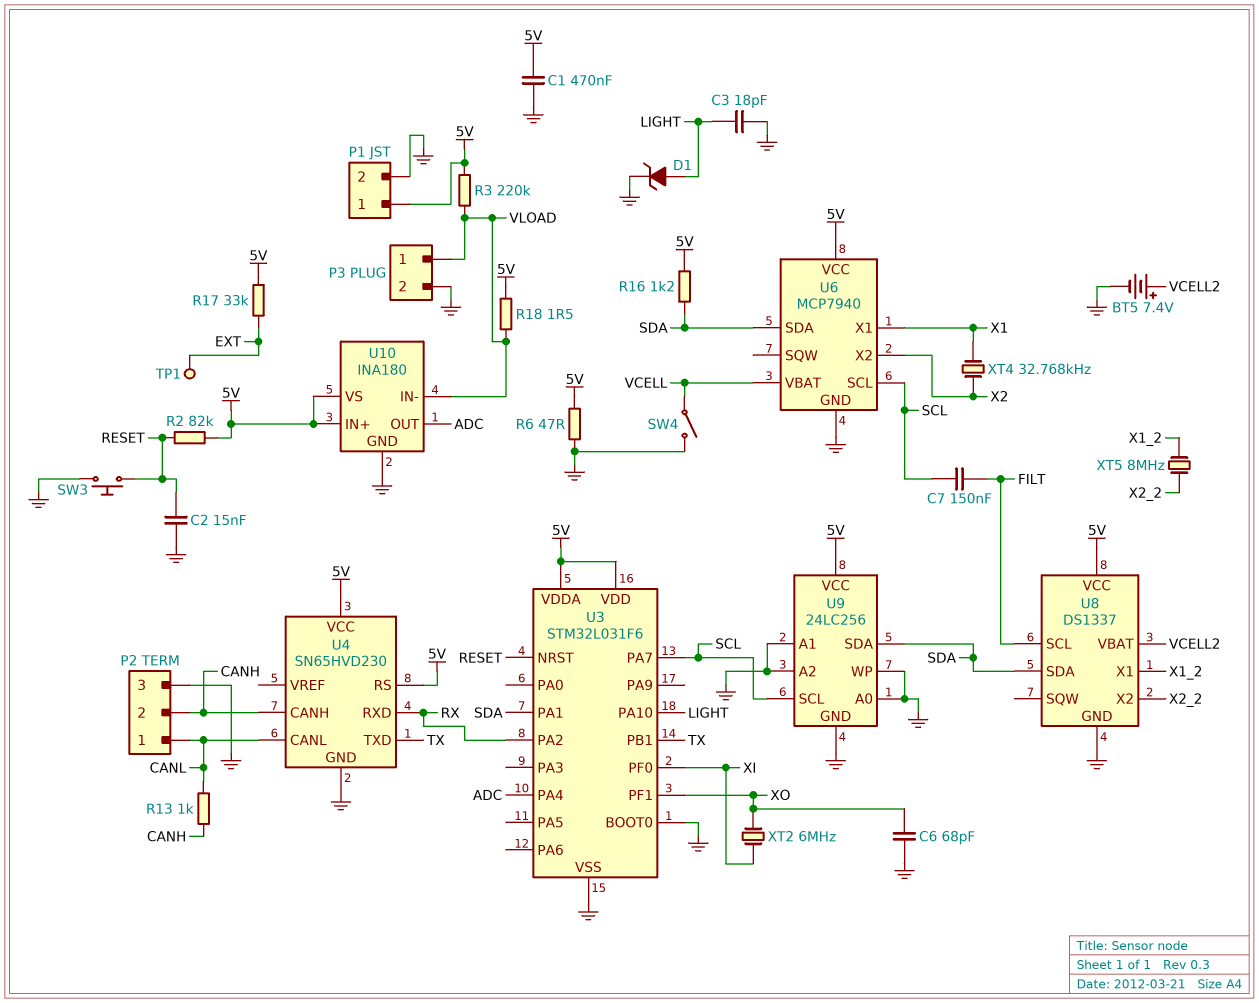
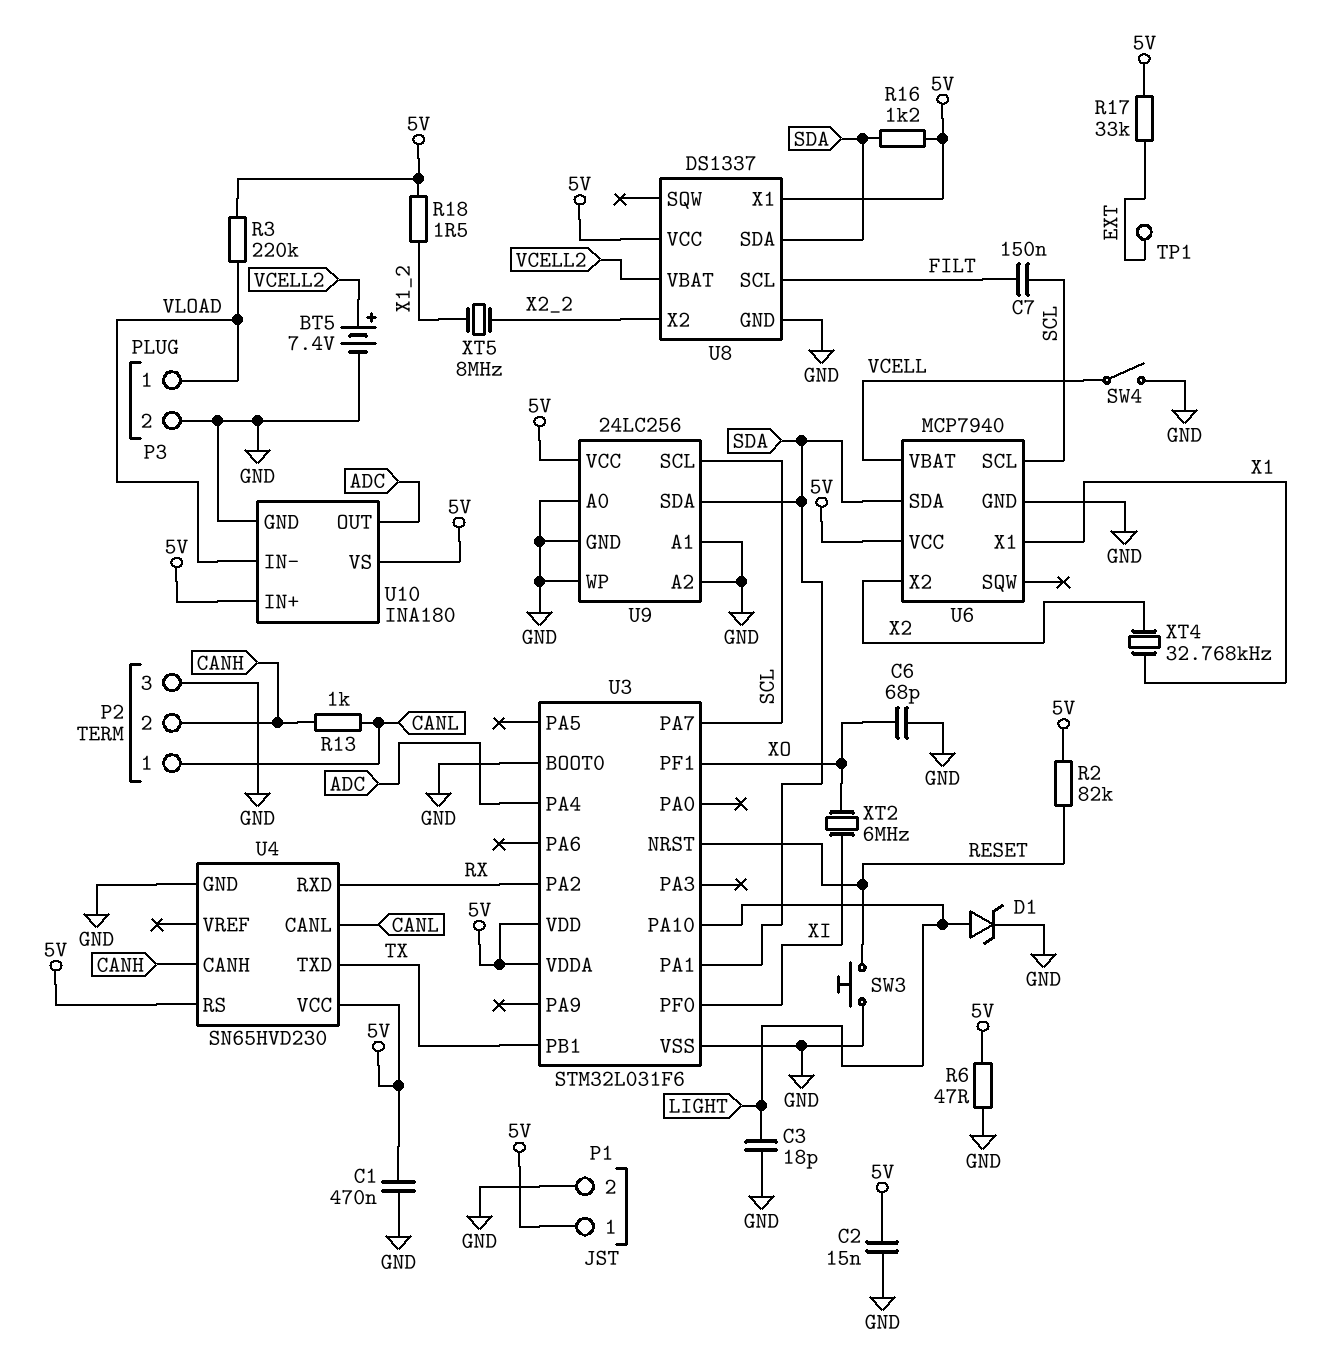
C2: 15nF (GND, RESET) -> 15nF (5V, GND)
R18: 1.5 (5V, VLOAD) -> 1.5 (5V, X1_2)
U8 pin X1: X1_2 -> 5V

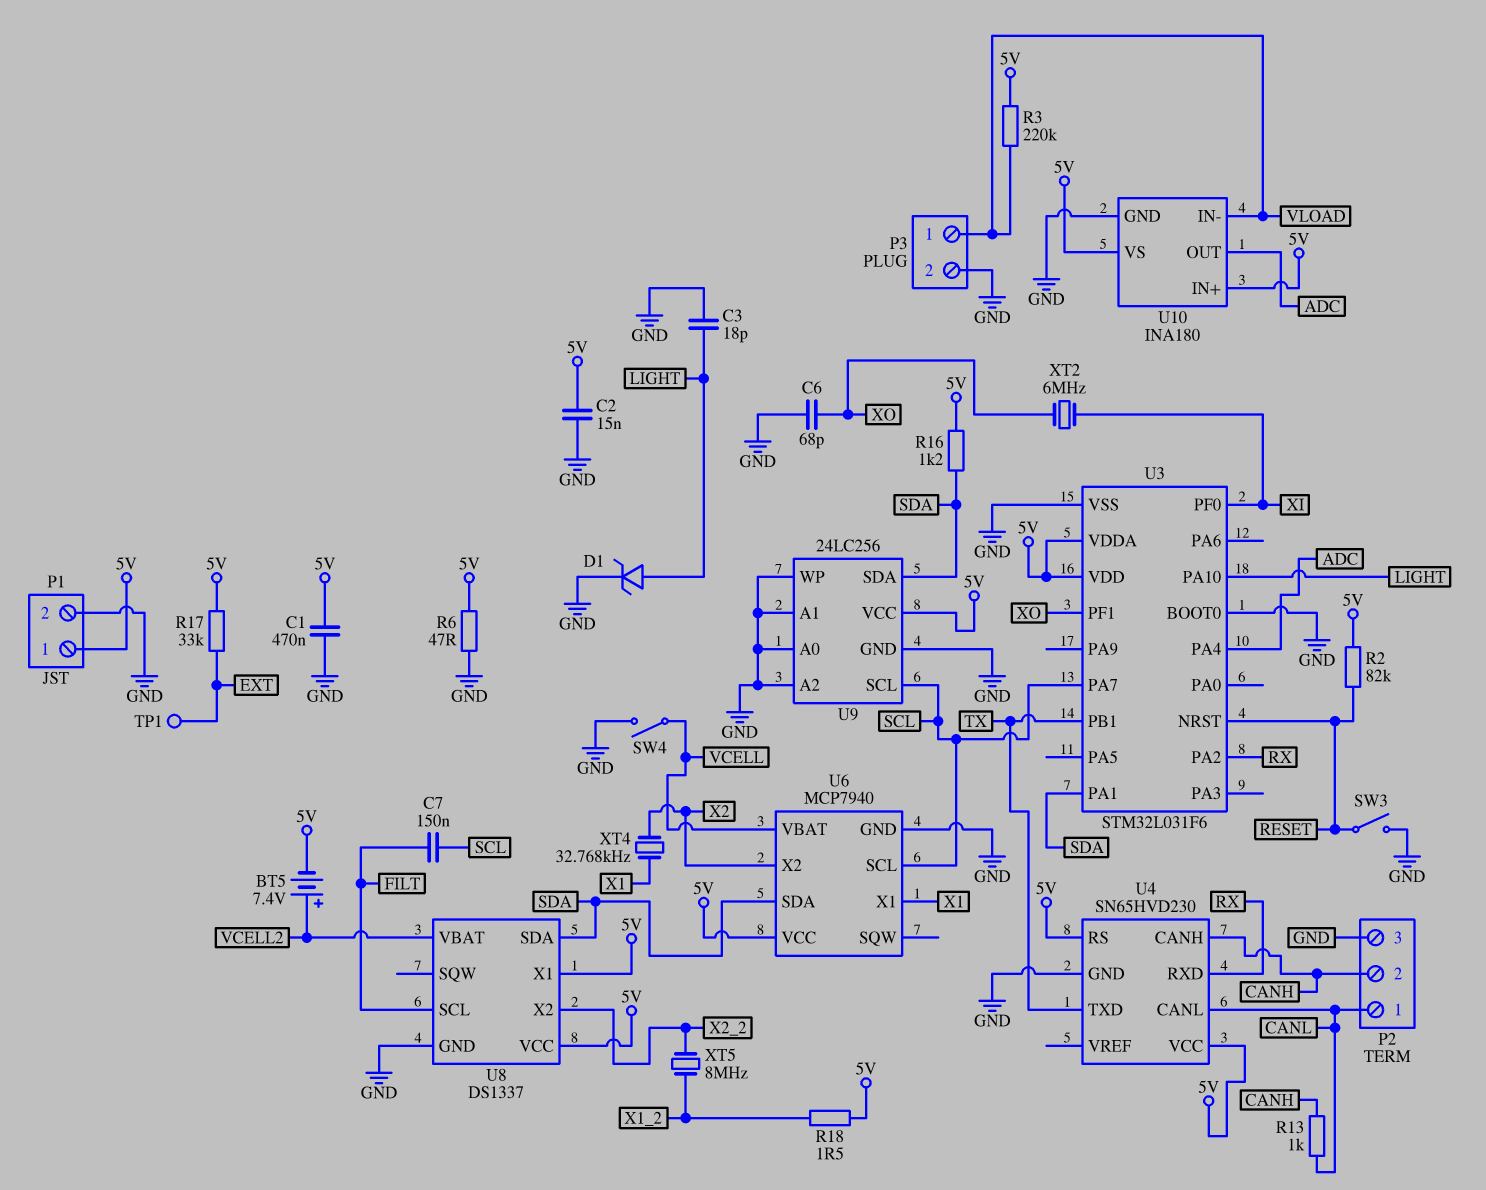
BT5: 7.4V (plus VCELL2, minus GND) -> 7.4V (plus VCELL2, minus 5V)
SW3: button (GND, RESET) -> switch (GND, RESET)

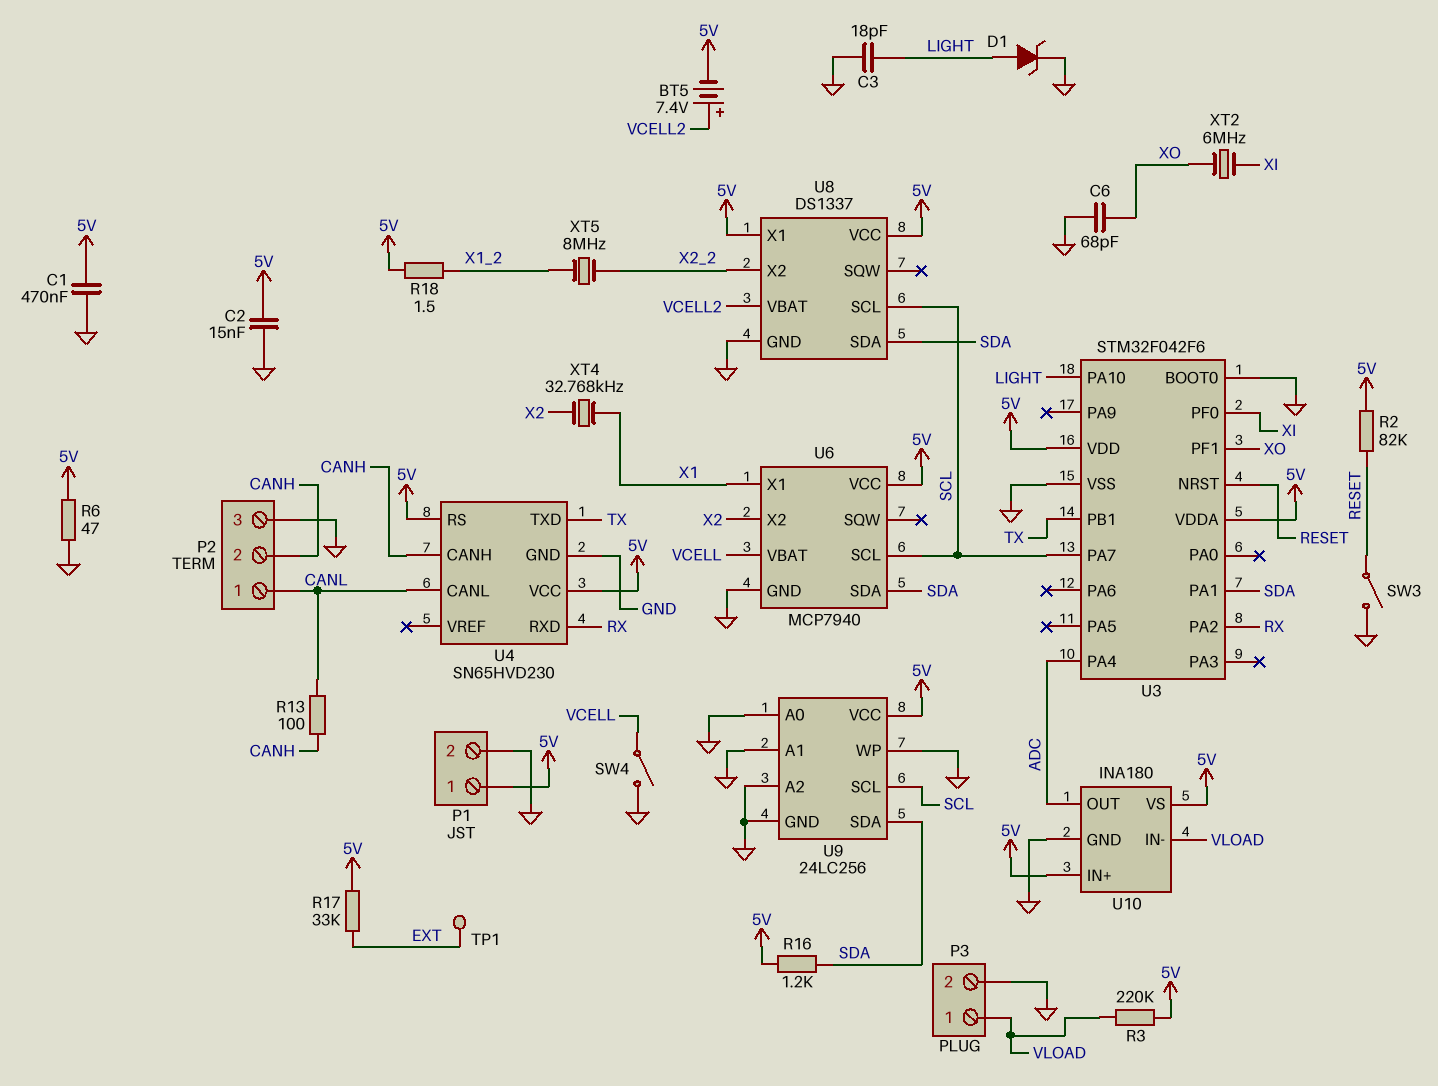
C7: 150nF (FILT, SCL) -> none
R13: 1k (CANH, CANL) -> 100 (CANH, CANL)
U3: STM32L031F6 -> STM32F042F6
U8 pin SCL: FILT -> SCL

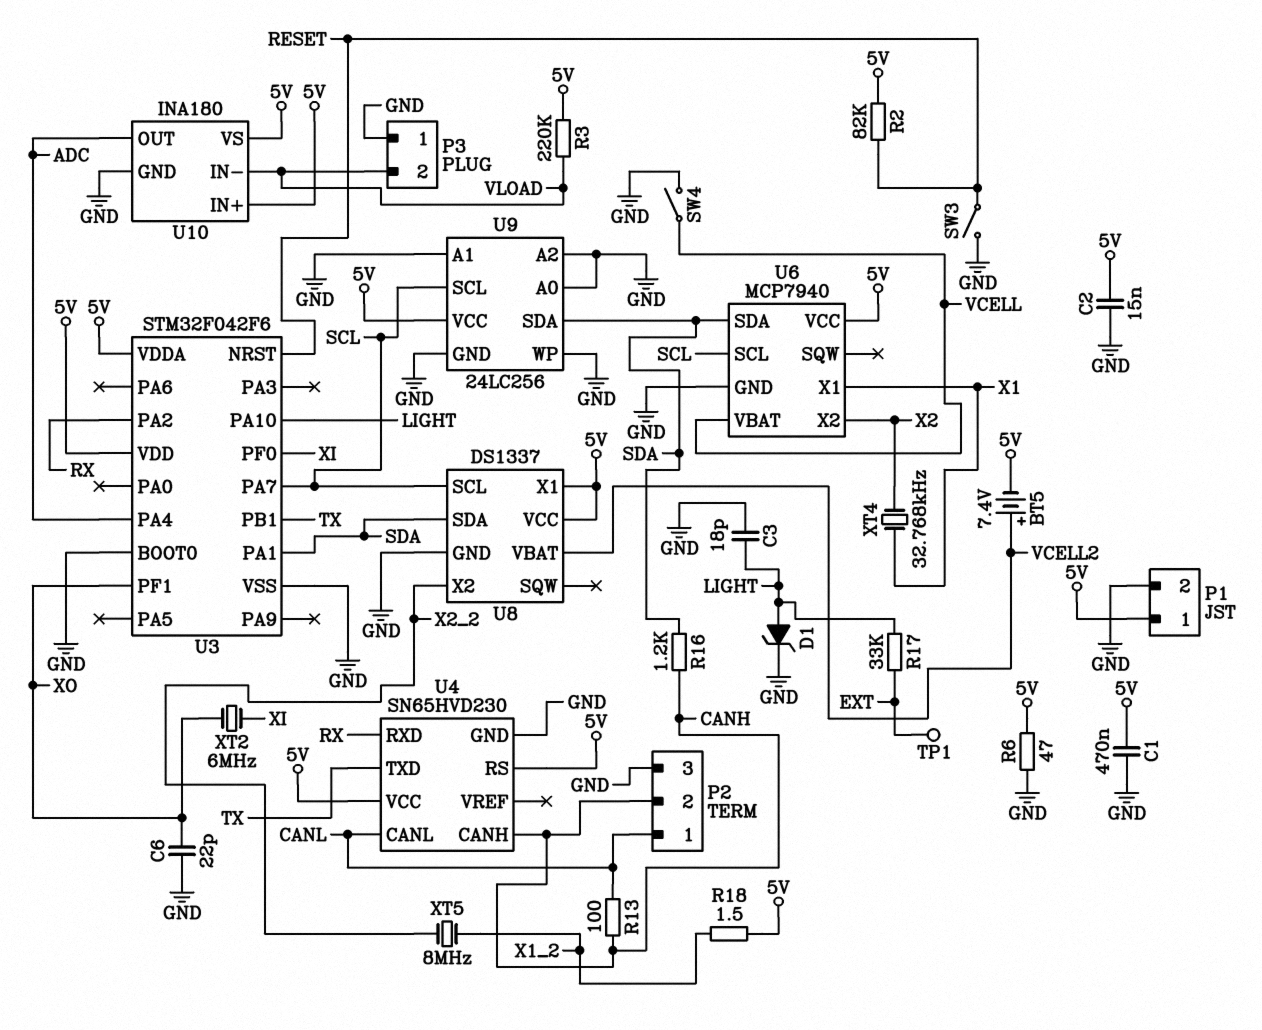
C6: 68pF (GND, XO) -> 22pF (GND, XO)
P3 pin 1: VLOAD -> GND
P3 pin 2: GND -> VLOAD
R16: 1.2k (5V, SDA) -> 1.2k (CANH, SDA)
R17: 33k (5V, EXT) -> 33k (EXT, LIGHT)

